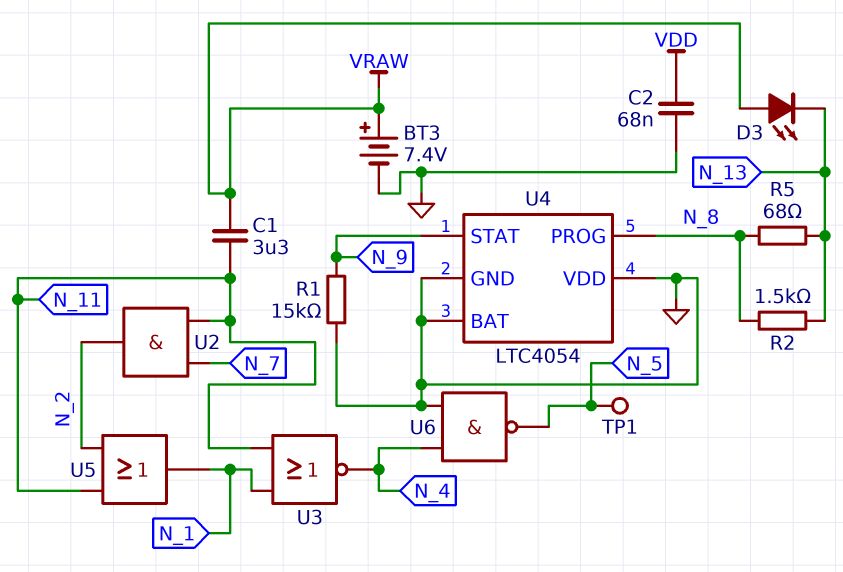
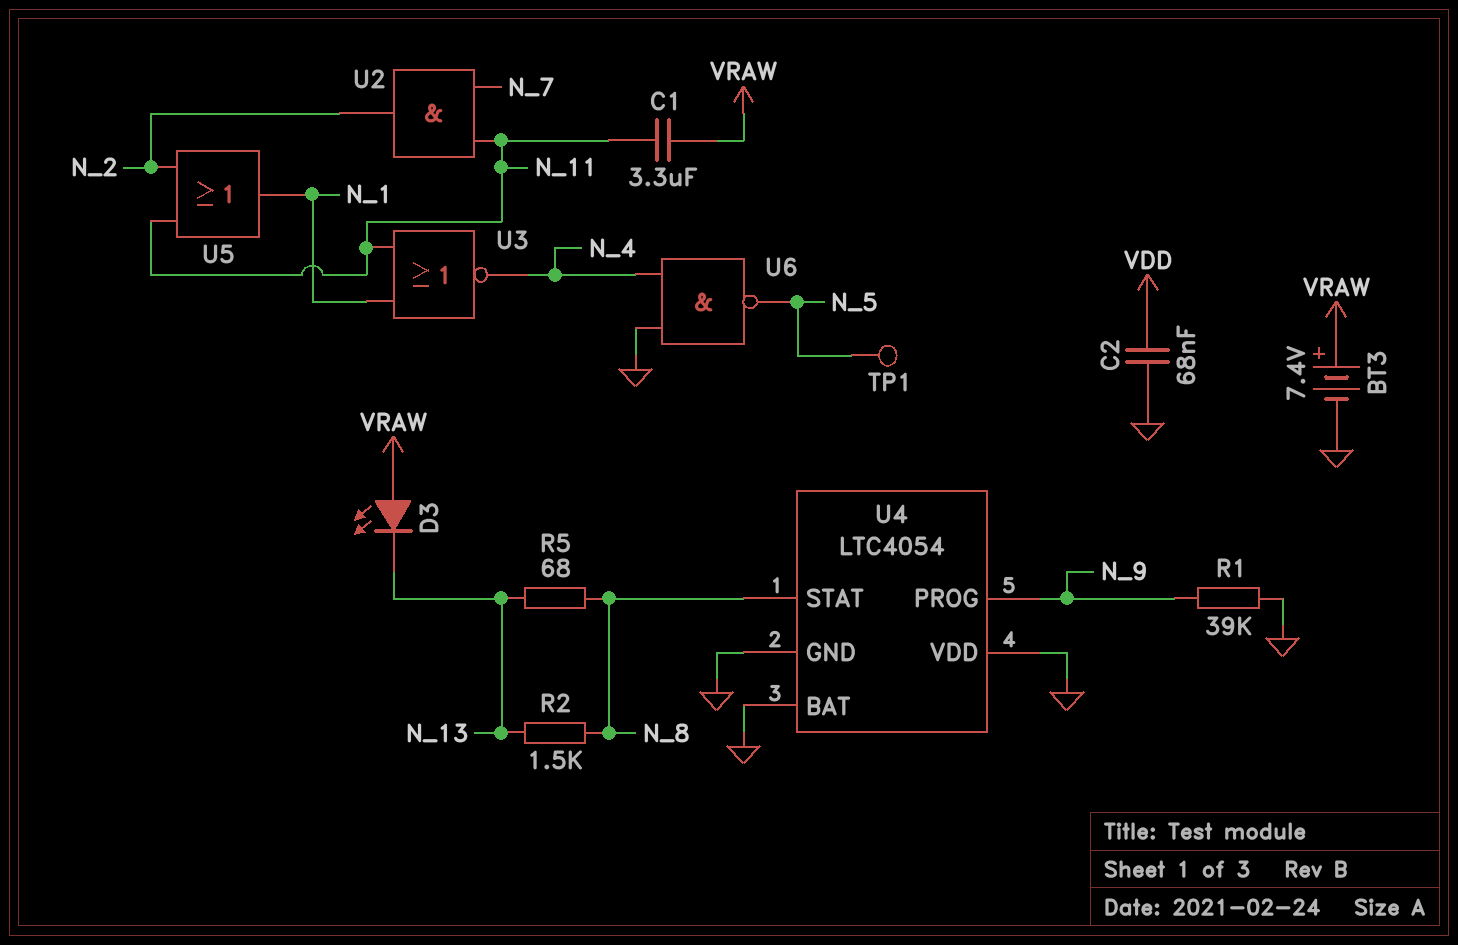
R1: 15k (GND, N_9) -> 39k (GND, N_9)
U4 pin PROG: N_8 -> N_9
U4 pin STAT: N_9 -> N_8

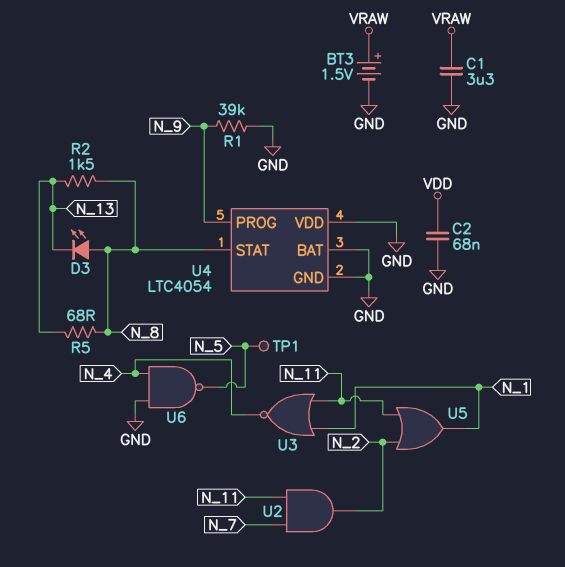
BT3: 7.4V (plus VRAW, minus GND) -> 1.5V (plus VRAW, minus GND)
C1: 3.3uF (N_11, VRAW) -> 3.3uF (GND, VRAW)
D3: LED (A VRAW, K N_13) -> LED (A N_8, K N_13)

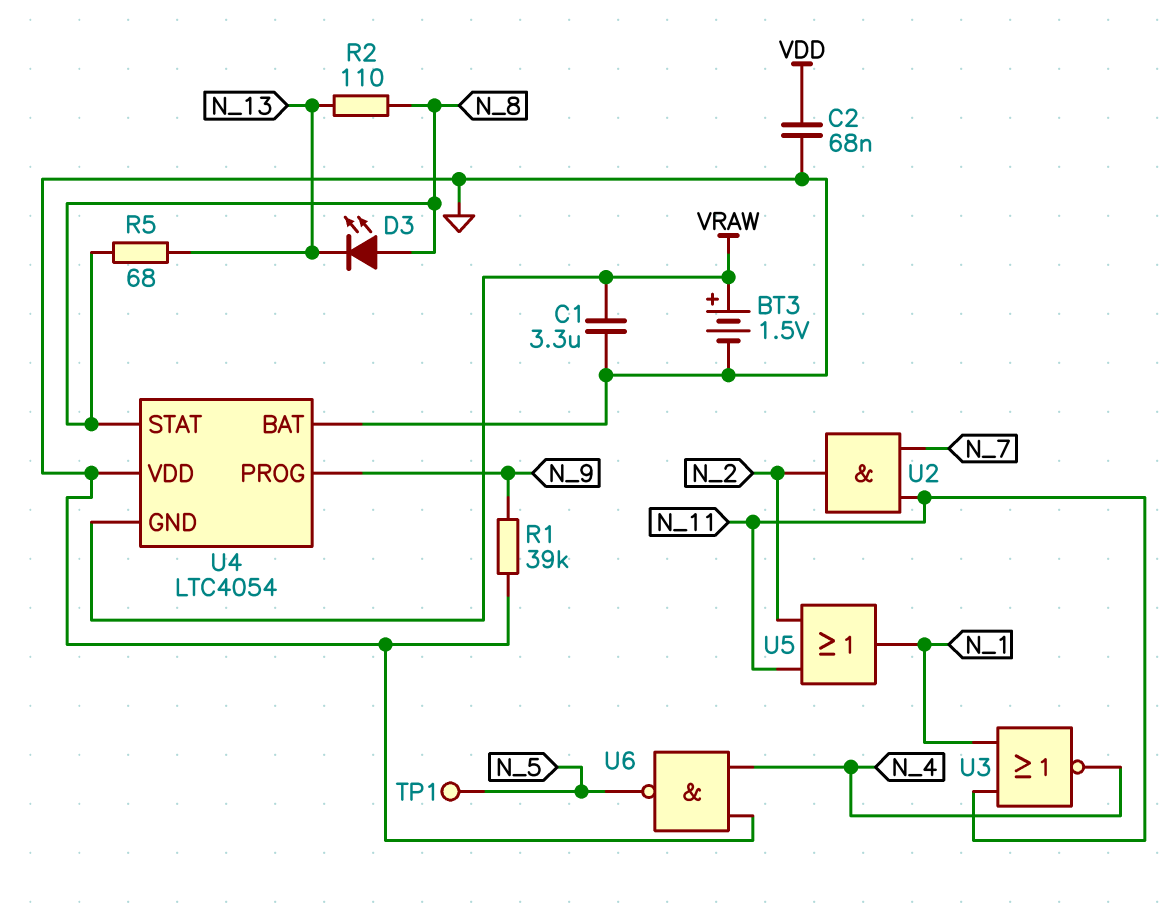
R2: 1.5k (N_8, N_13) -> 110 (N_8, N_13)
U4 pin GND: GND -> VRAW

